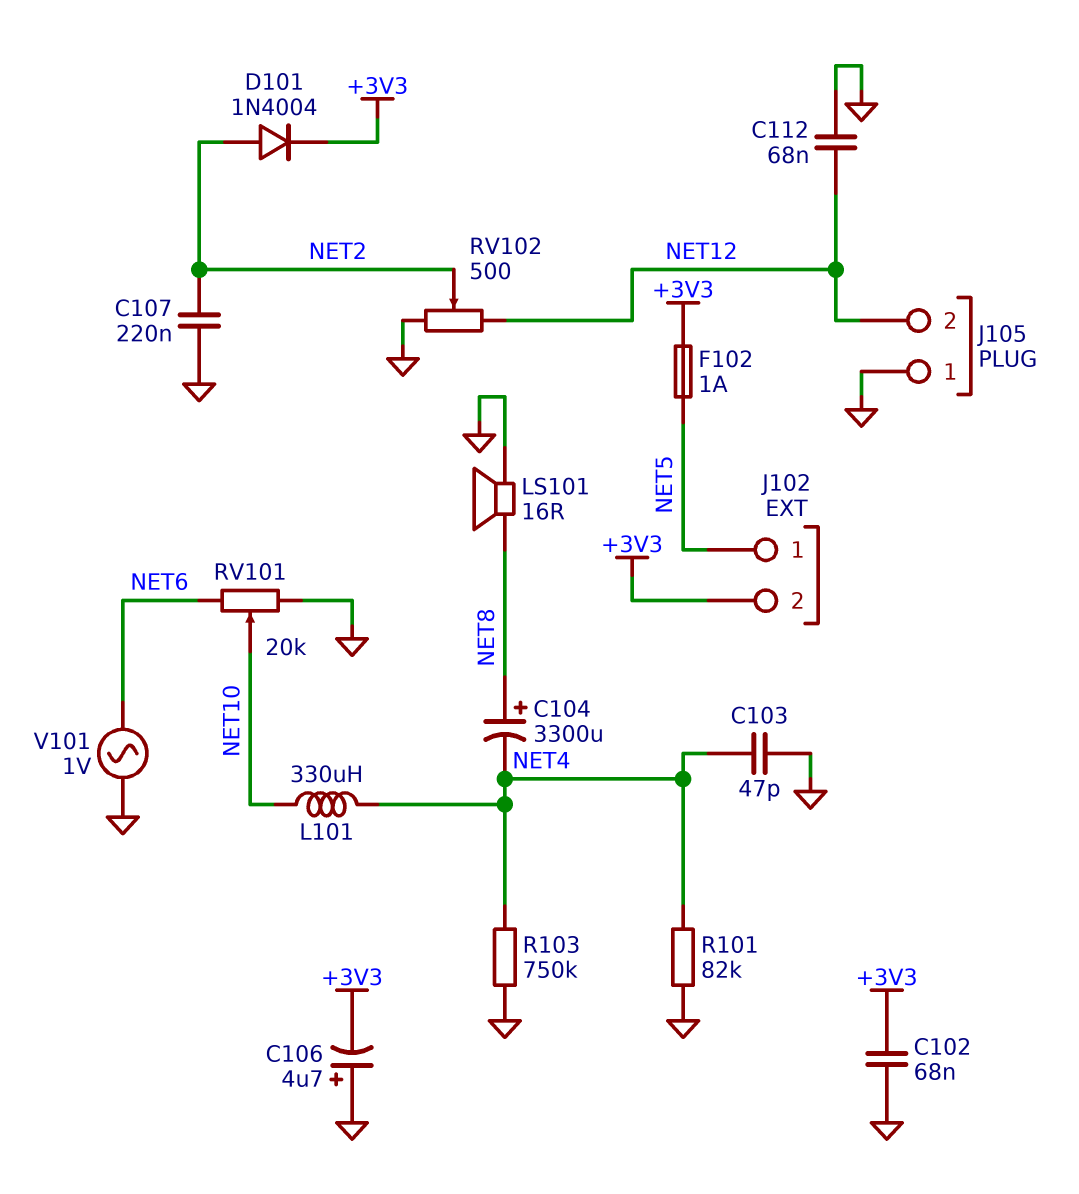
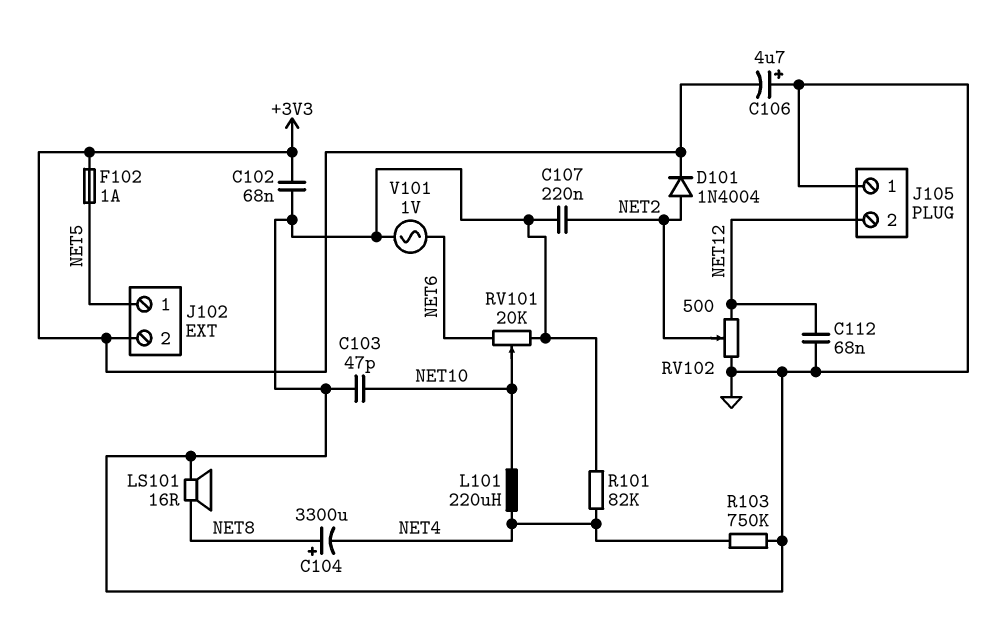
C103: 47pF (GND, NET4) -> 47pF (GND, NET10)
L101: 330uH (NET4, NET10) -> 220uH (NET4, NET10)

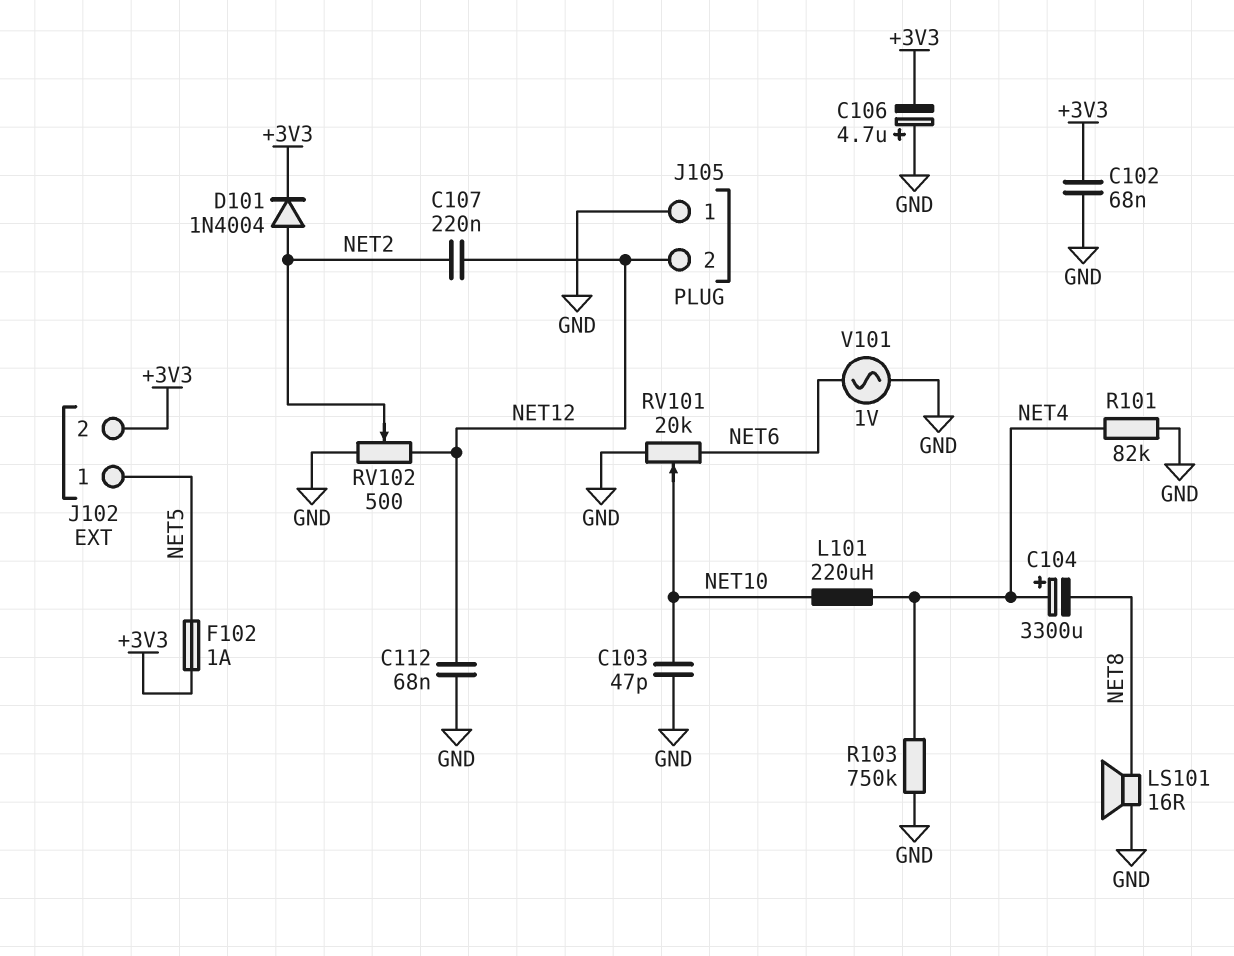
C104: 3300uF (plus NET8, minus NET4) -> 3300uF (plus NET4, minus NET8)
C107: 220nF (GND, NET2) -> 220nF (NET2, NET12)

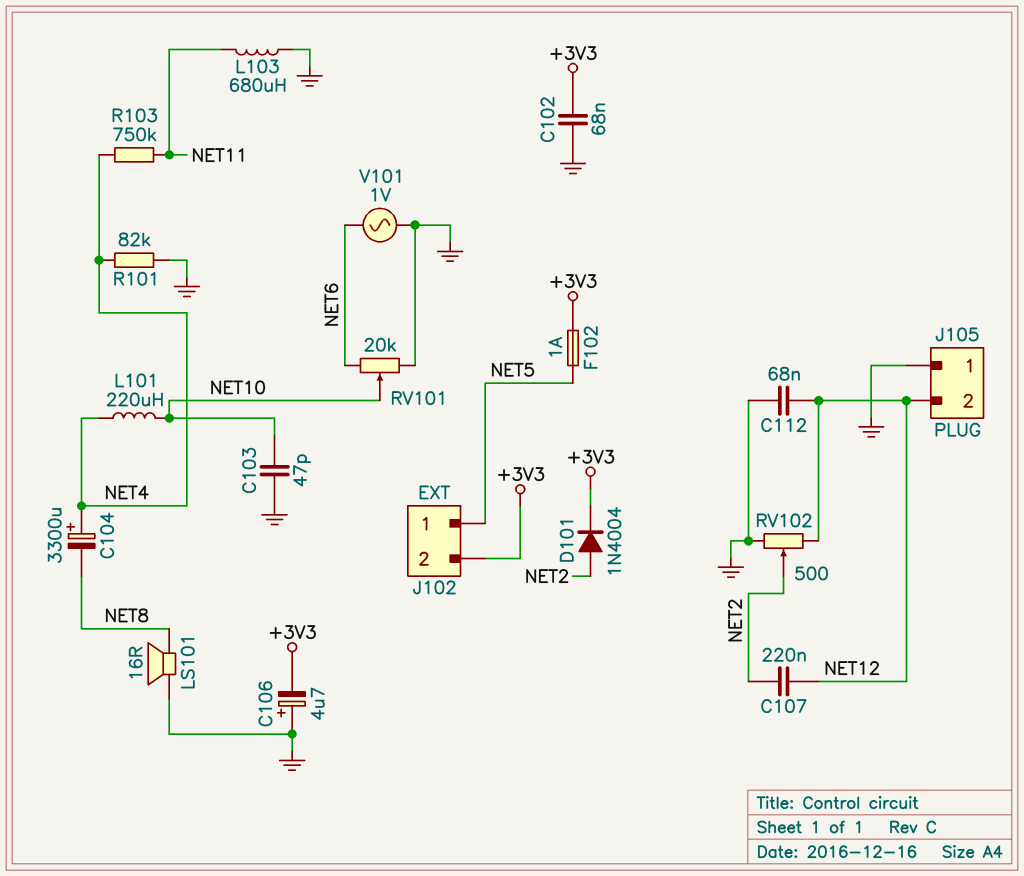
L103: none -> 680uH (GND, NET11)
R103: 750k (GND, NET4) -> 750k (NET4, NET11)

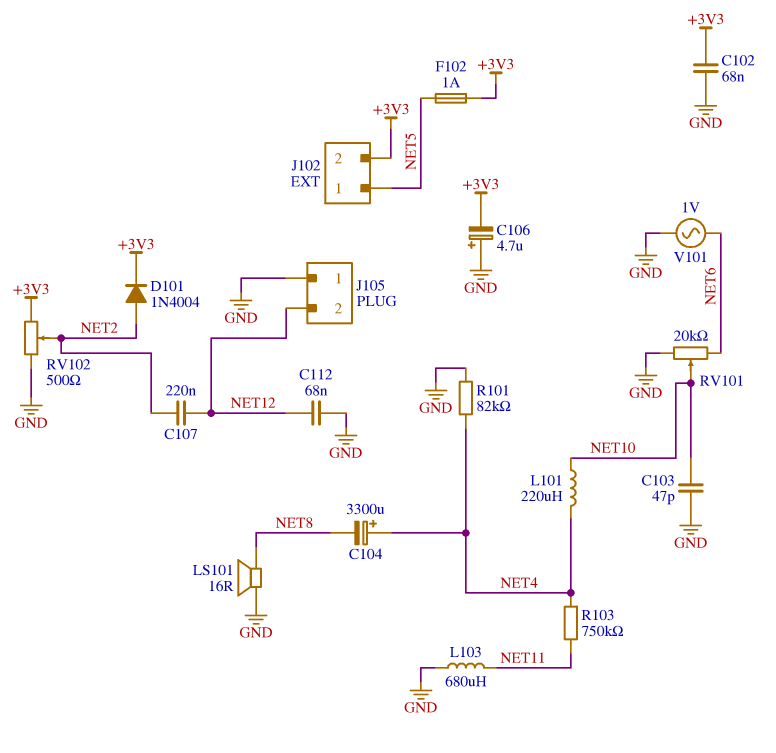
RV102: 500 (GND, NET12, wiper NET2) -> 500 (+3V3, GND, wiper NET2)

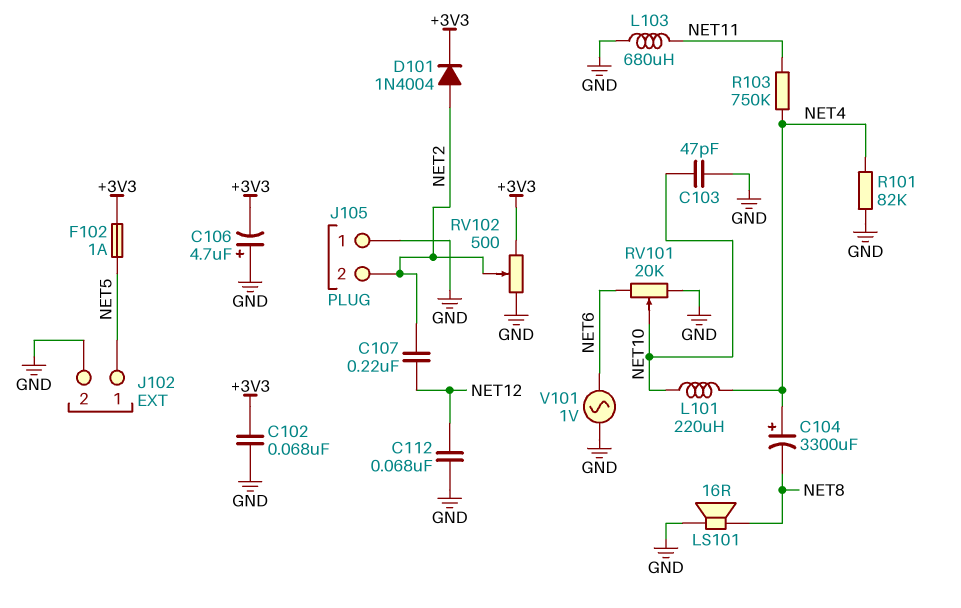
J102 pin 2: +3V3 -> GND
J105 pin 2: NET12 -> NET2

